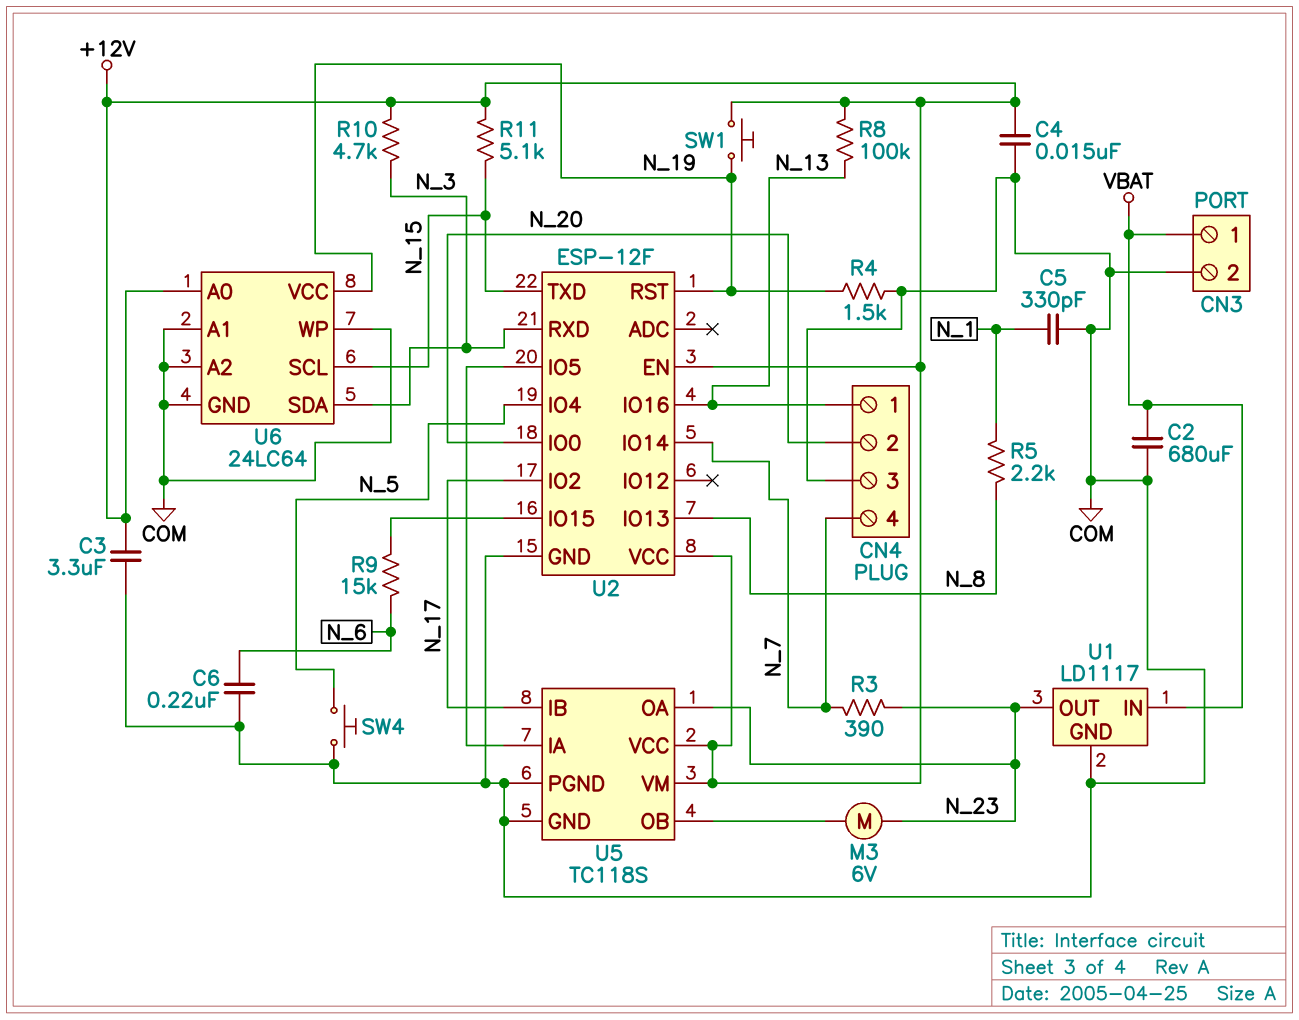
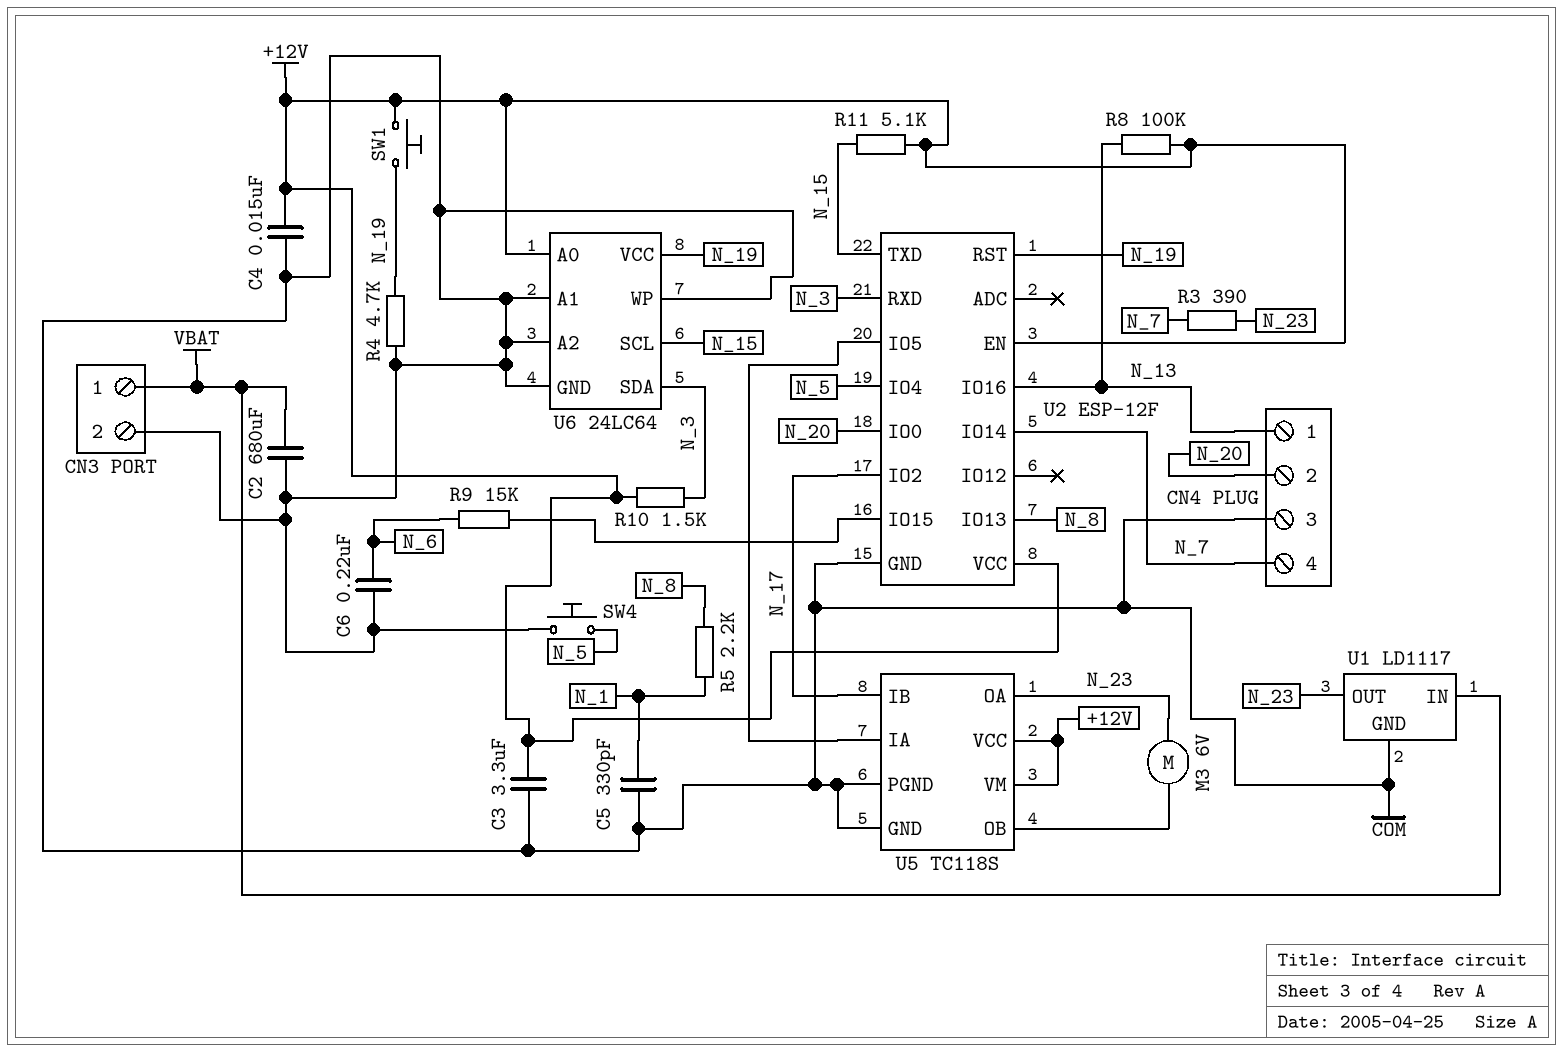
R4: 1.5k (COM, N_19) -> 4.7k (COM, N_19)
R10: 4.7k (+12V, N_3) -> 1.5k (+12V, N_3)

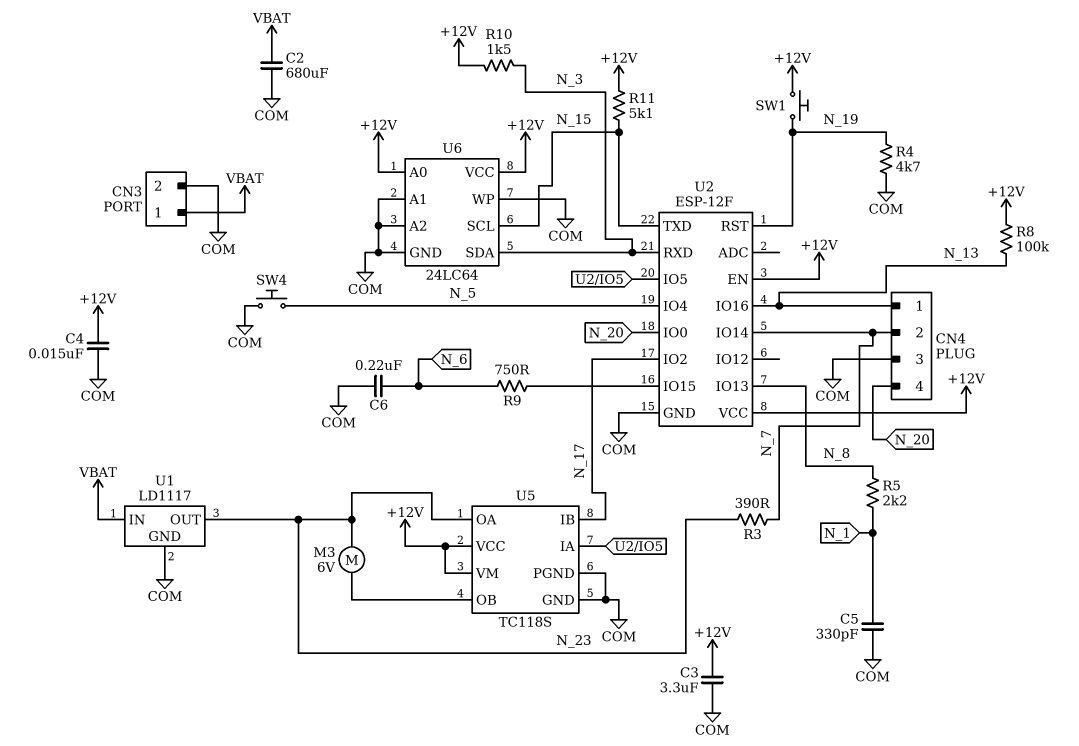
CN4 pin 2: N_20 -> N_7
CN4 pin 4: N_7 -> N_20
R9: 15k (N_6, U2/IO15) -> 750 (N_6, U2/IO15)
U6 pin VCC: N_19 -> +12V

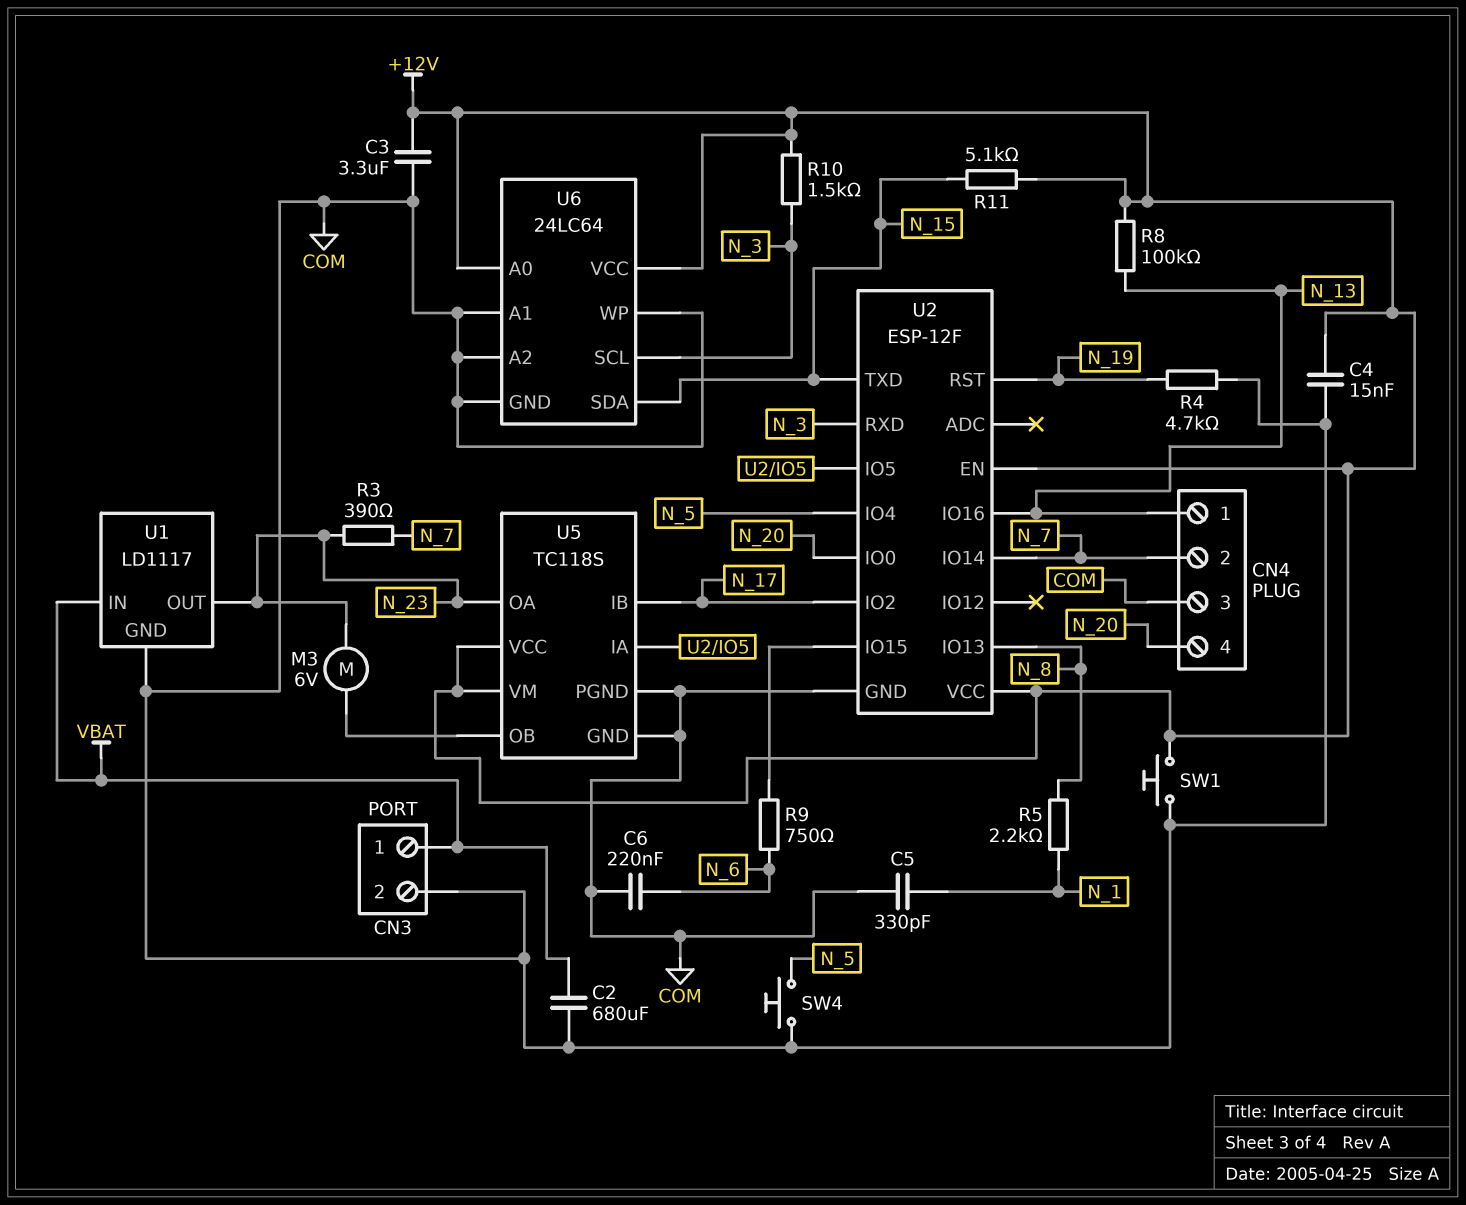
SW1: button (+12V, N_19) -> button (+12V, COM)
U6 pin SCL: N_15 -> N_3
U6 pin SDA: N_3 -> N_15

